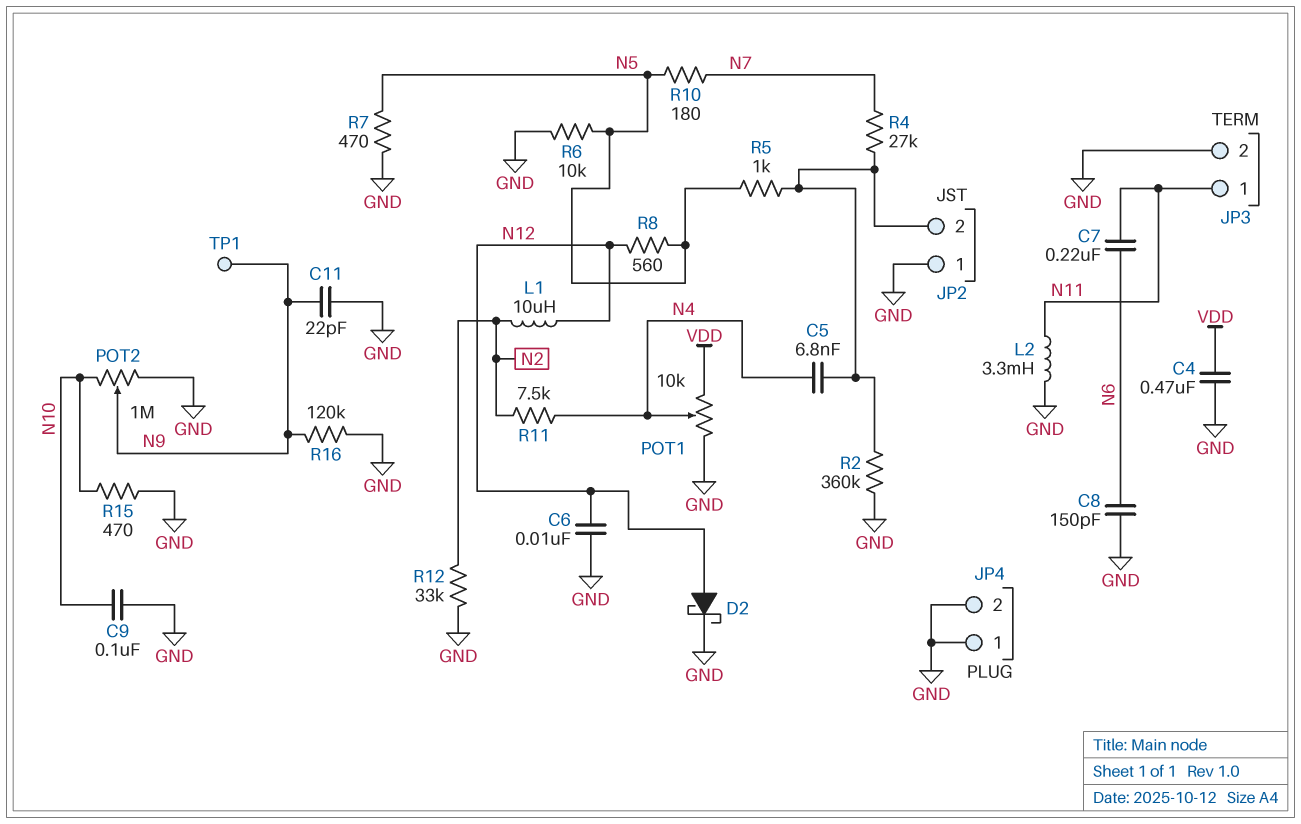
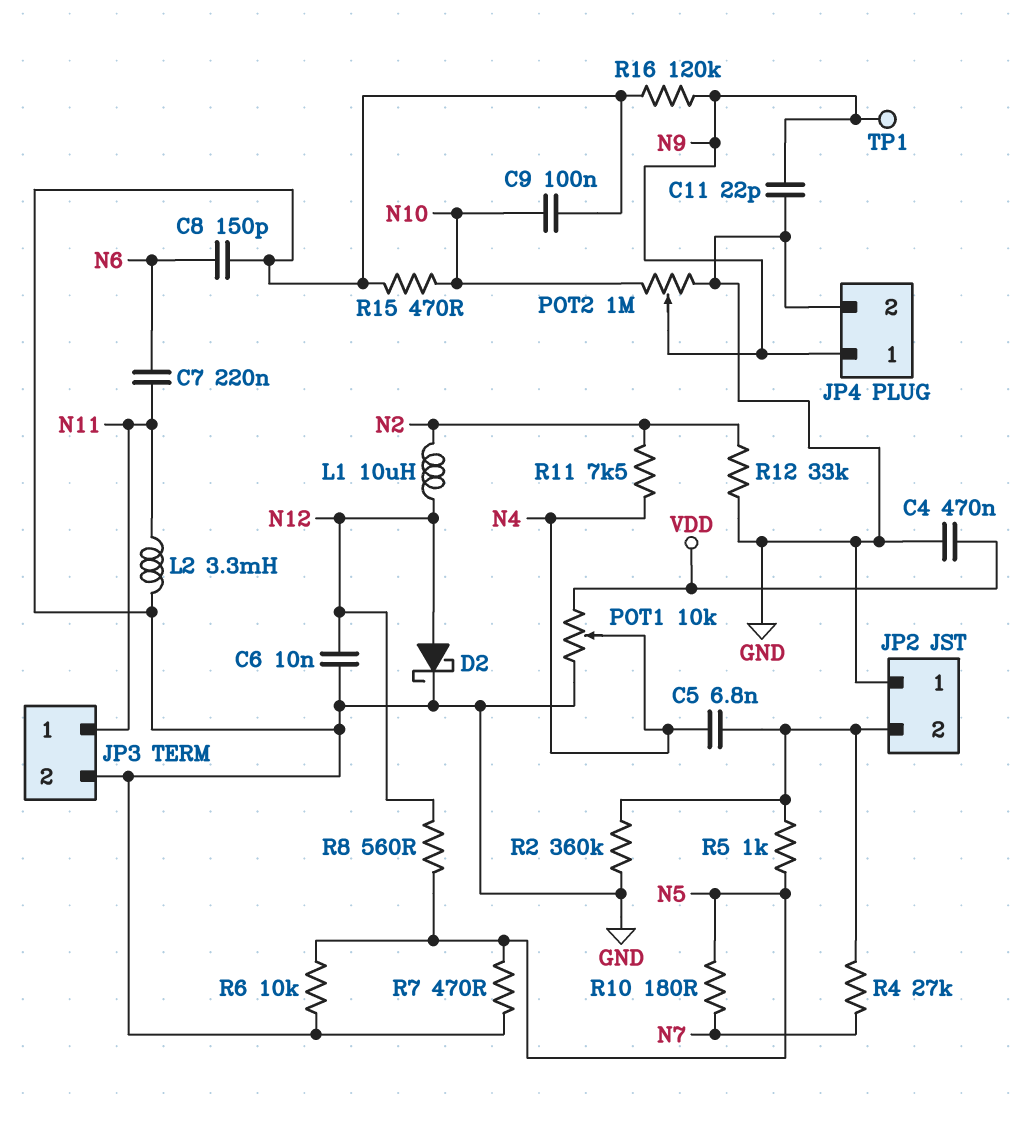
JP4 pin 1: GND -> N9

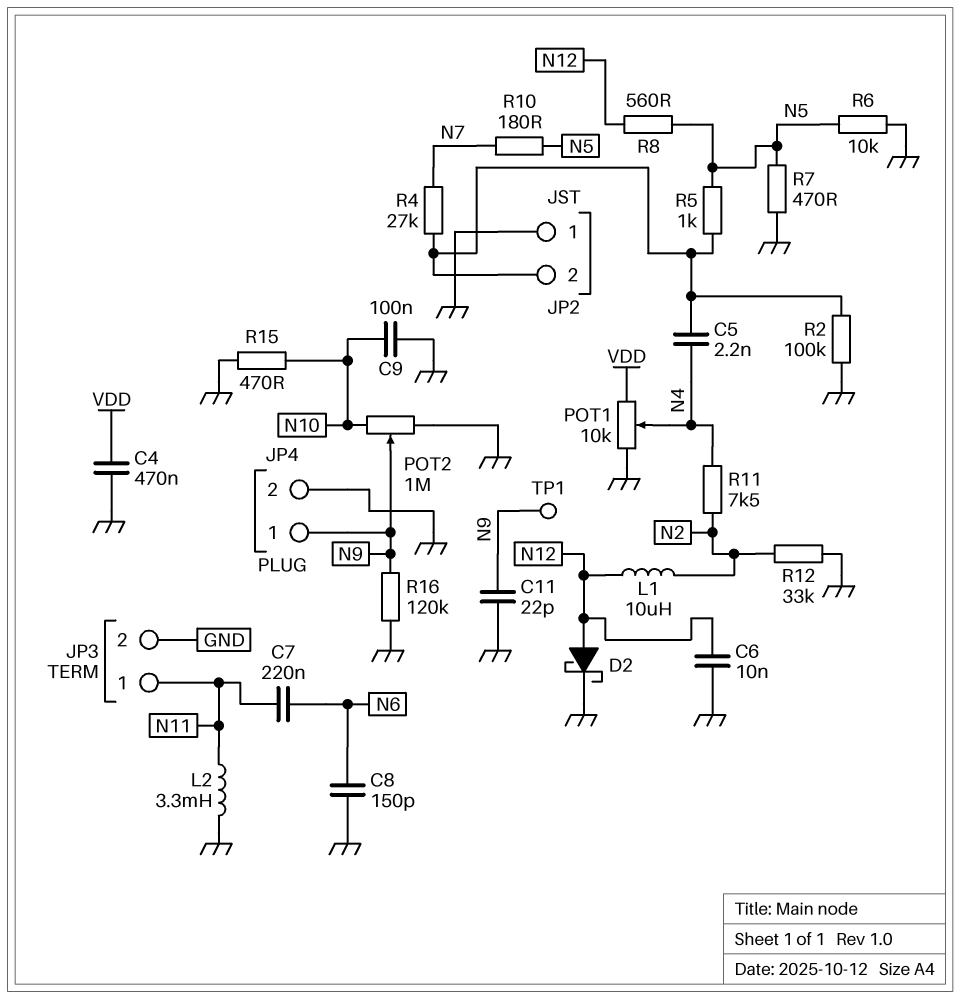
C5: 6.8nF (JP2/2, N4) -> 2.2nF (JP2/2, N4)
R2: 360k (GND, JP2/2) -> 100k (GND, JP2/2)

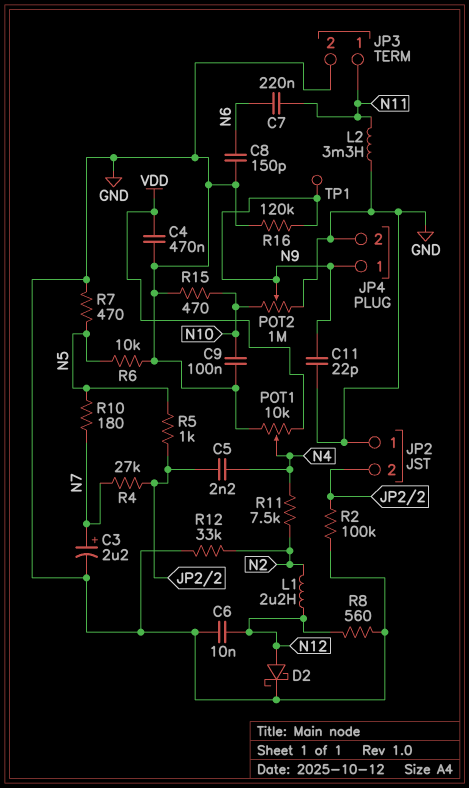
C3: none -> 2.2uF (plus N7, minus GND)
L1: 10uH (N2, N12) -> 2.2uH (N2, N12)
R8: 560 (N5, N12) -> 560 (GND, N12)

